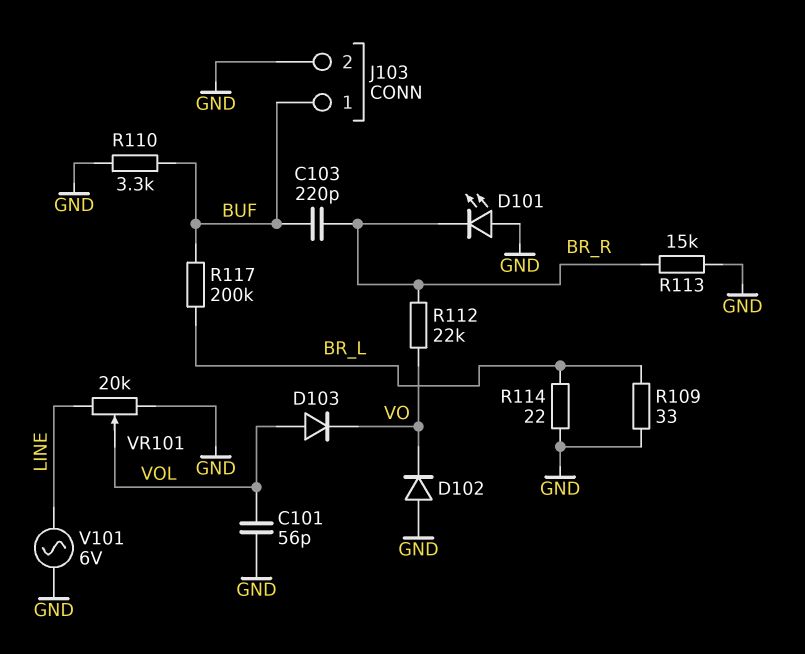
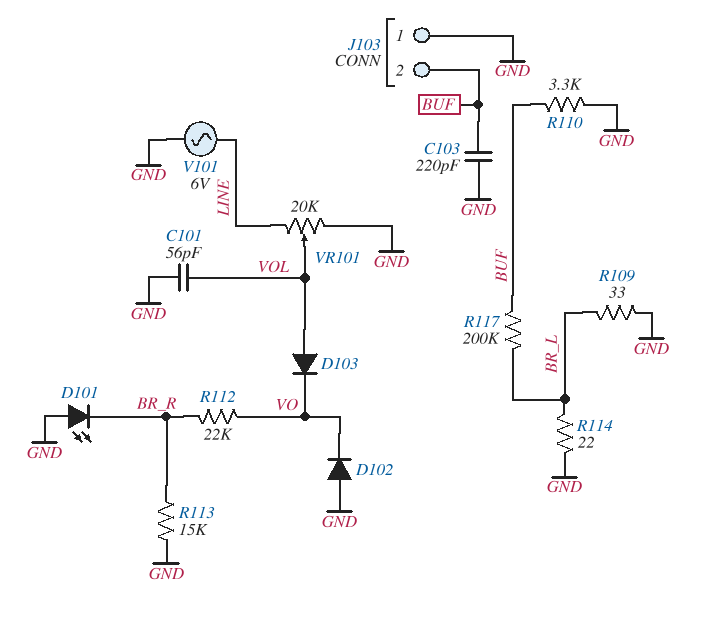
C103: 220pF (BR_R, BUF) -> 220pF (BUF, GND)
J103 pin 1: BUF -> GND
J103 pin 2: GND -> BUF

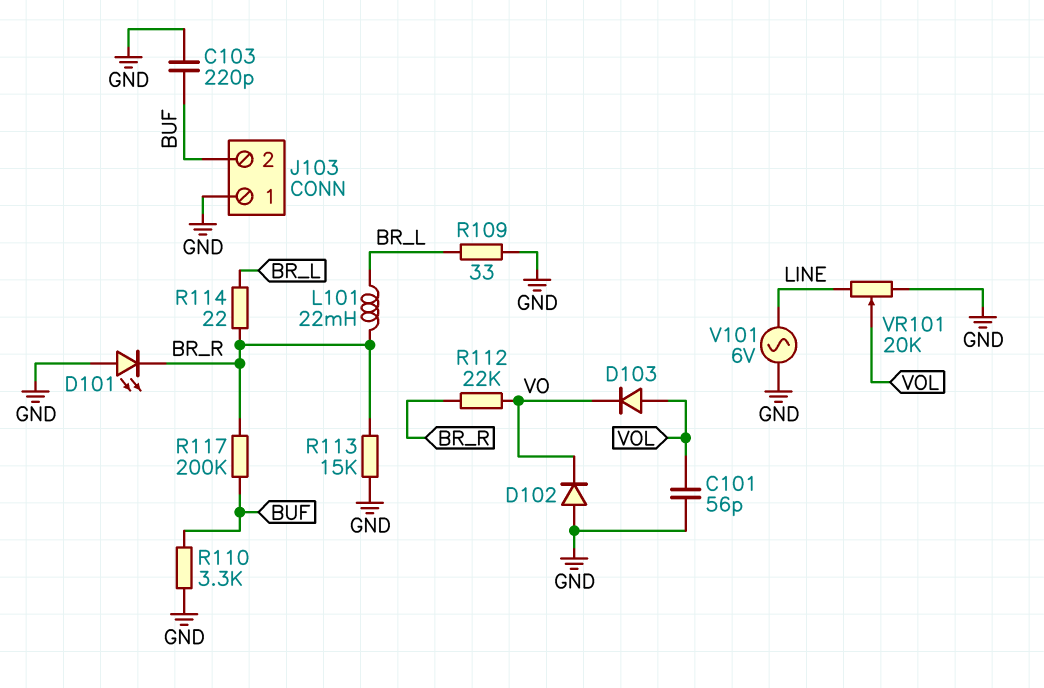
L101: none -> 22mH (BR_L, BR_R)
R114: 22 (BR_L, GND) -> 22 (BR_L, BR_R)
R117: 200k (BR_L, BUF) -> 200k (BR_R, BUF)

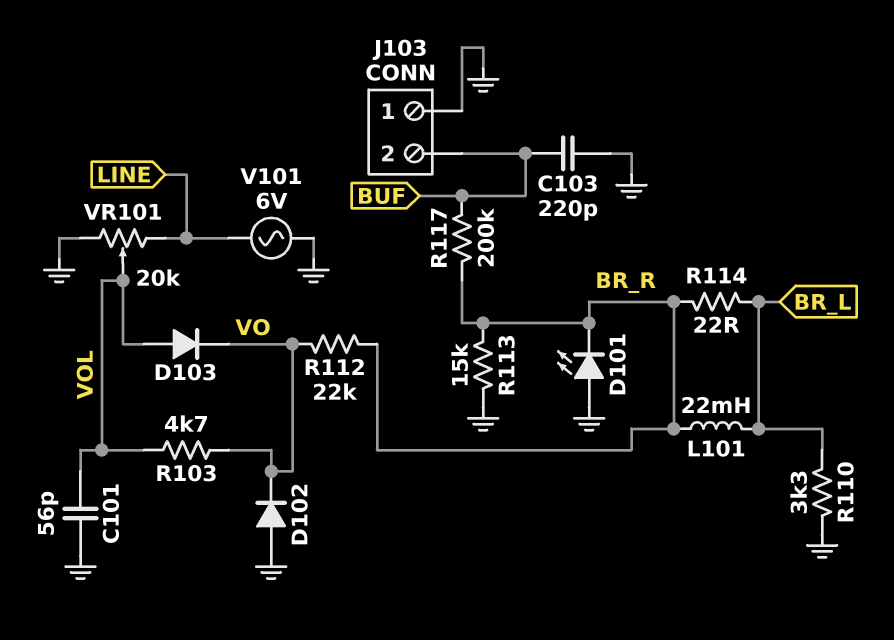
R103: none -> 4.7k (VO, VOL)
R109: 33 (BR_L, GND) -> none
R110: 3.3k (BUF, GND) -> 3.3k (BR_L, GND)

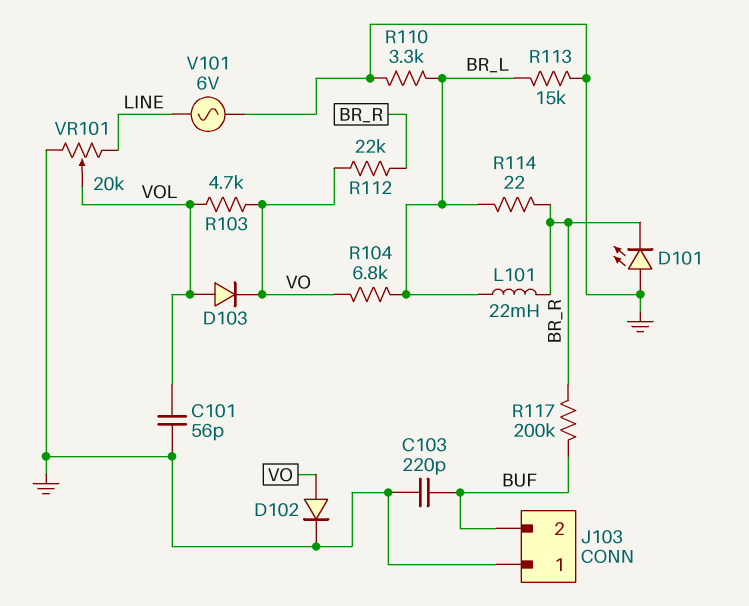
D102: diode (A GND, K VO) -> diode (A VO, K GND)
R104: none -> 6.8k (BR_L, VO)
R113: 15k (BR_R, GND) -> 15k (BR_L, GND)

